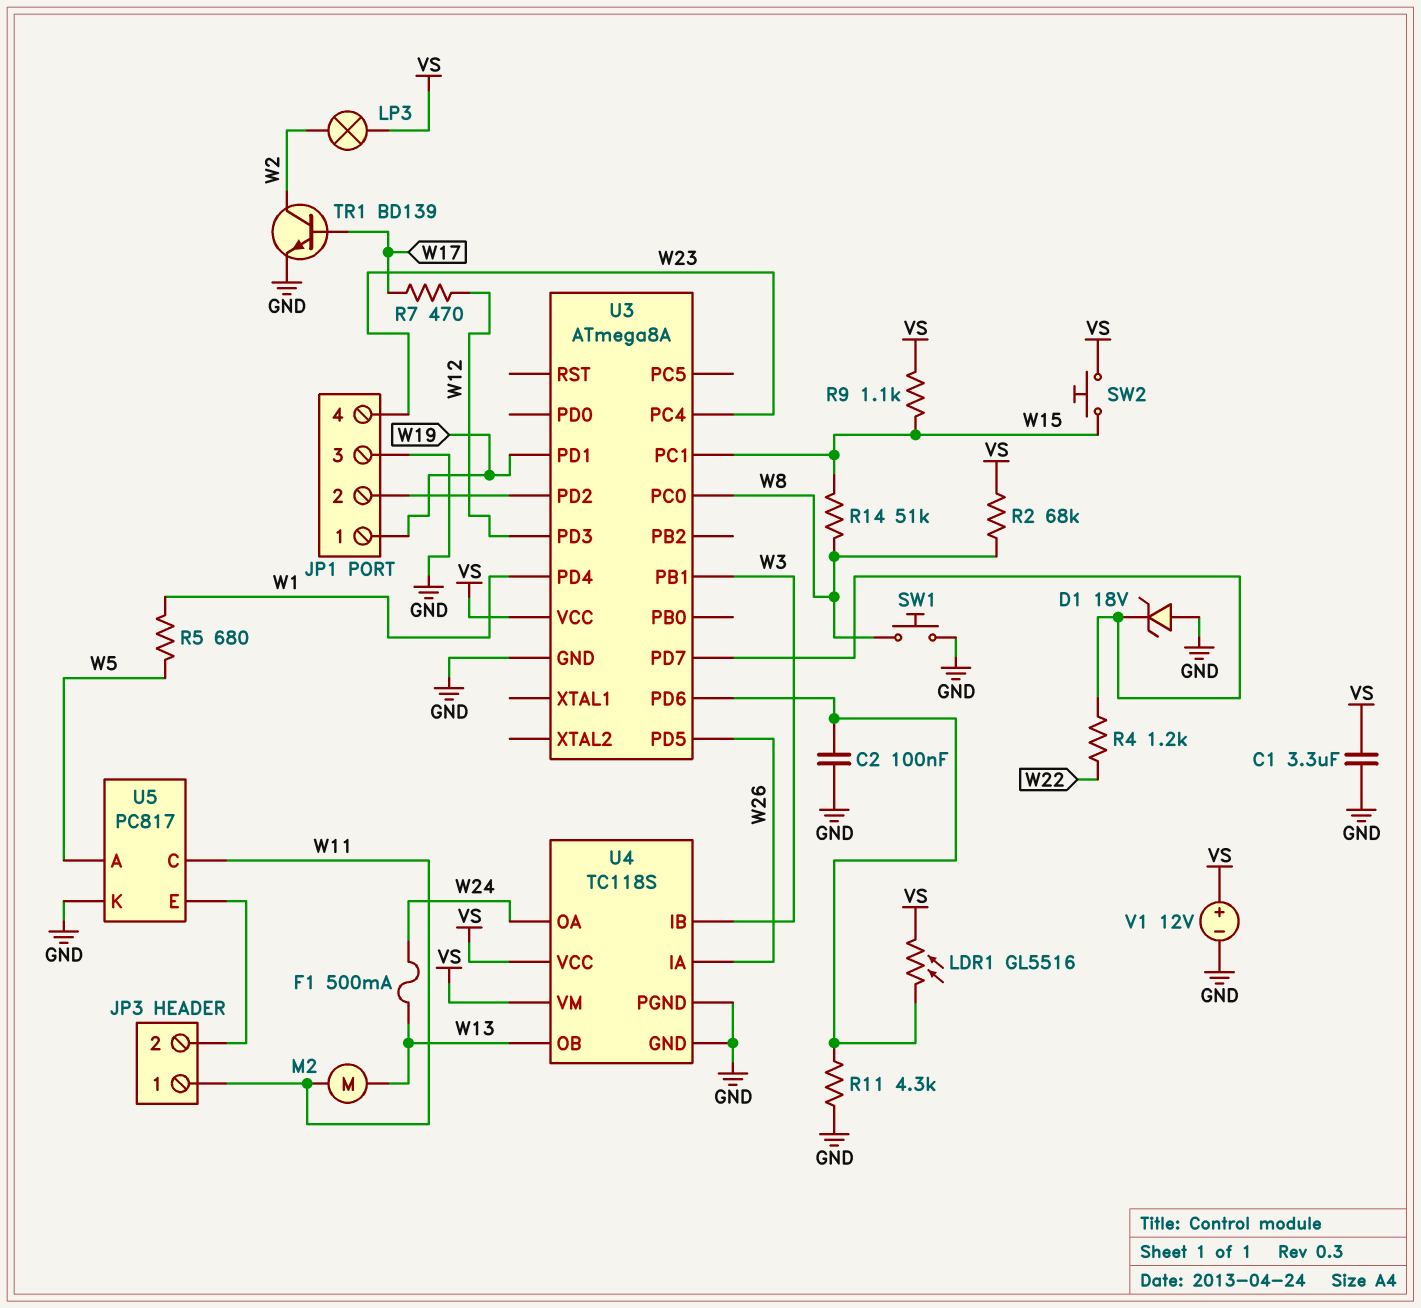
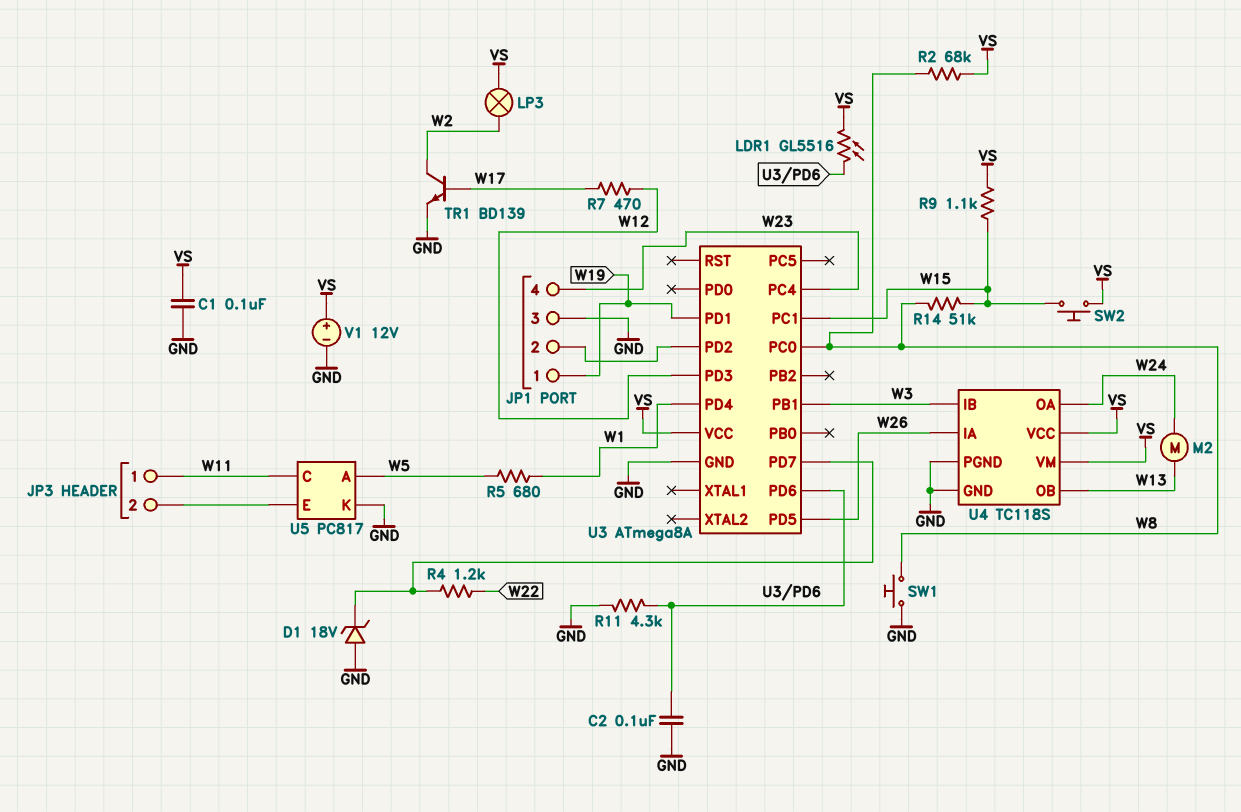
C1: 3.3uF (GND, VS) -> 100nF (GND, VS)
F1: 500mA (W13, W24) -> none
M2: motor (W11, W13) -> motor (W13, W24)

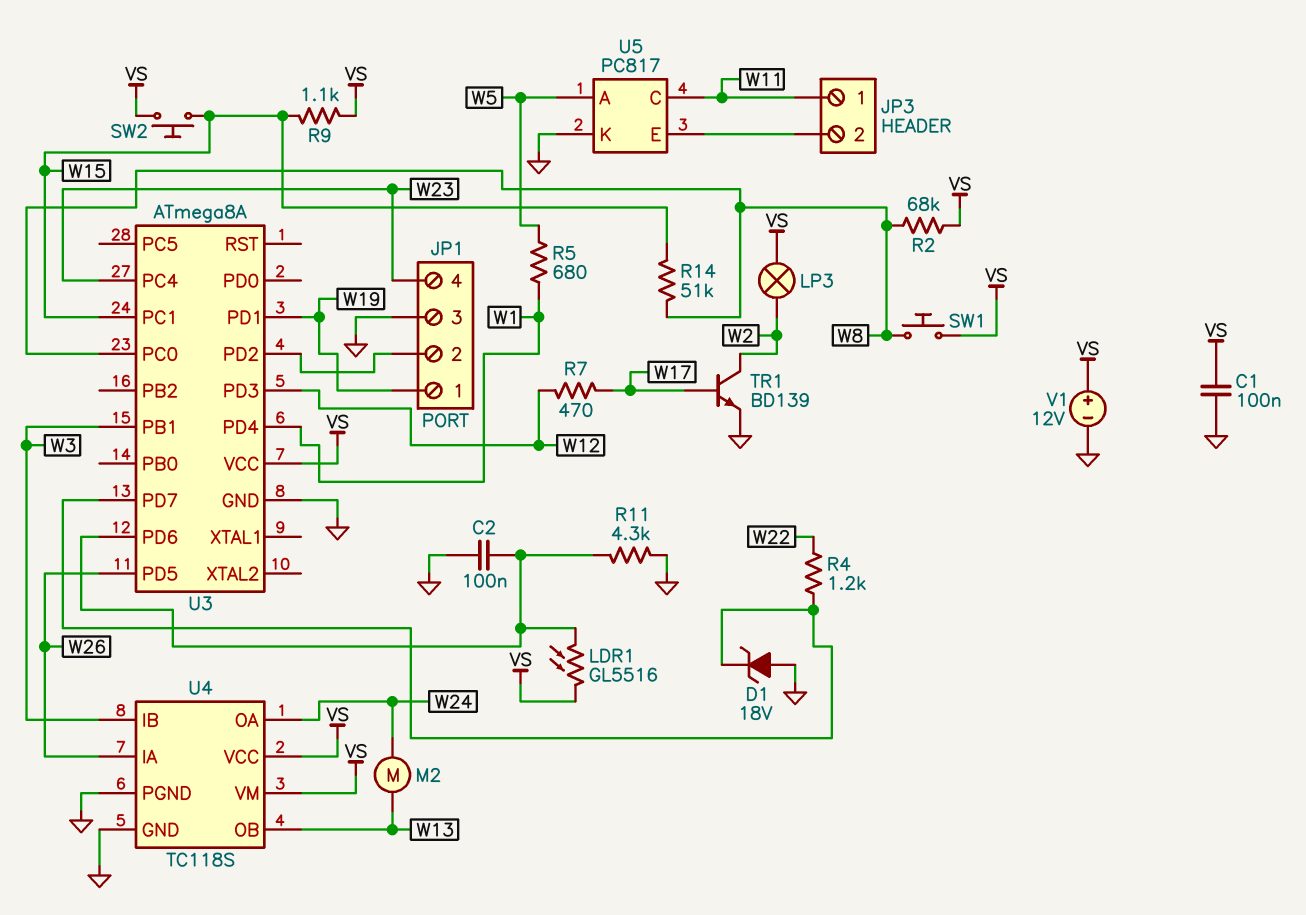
SW1: button (GND, W8) -> button (VS, W8)

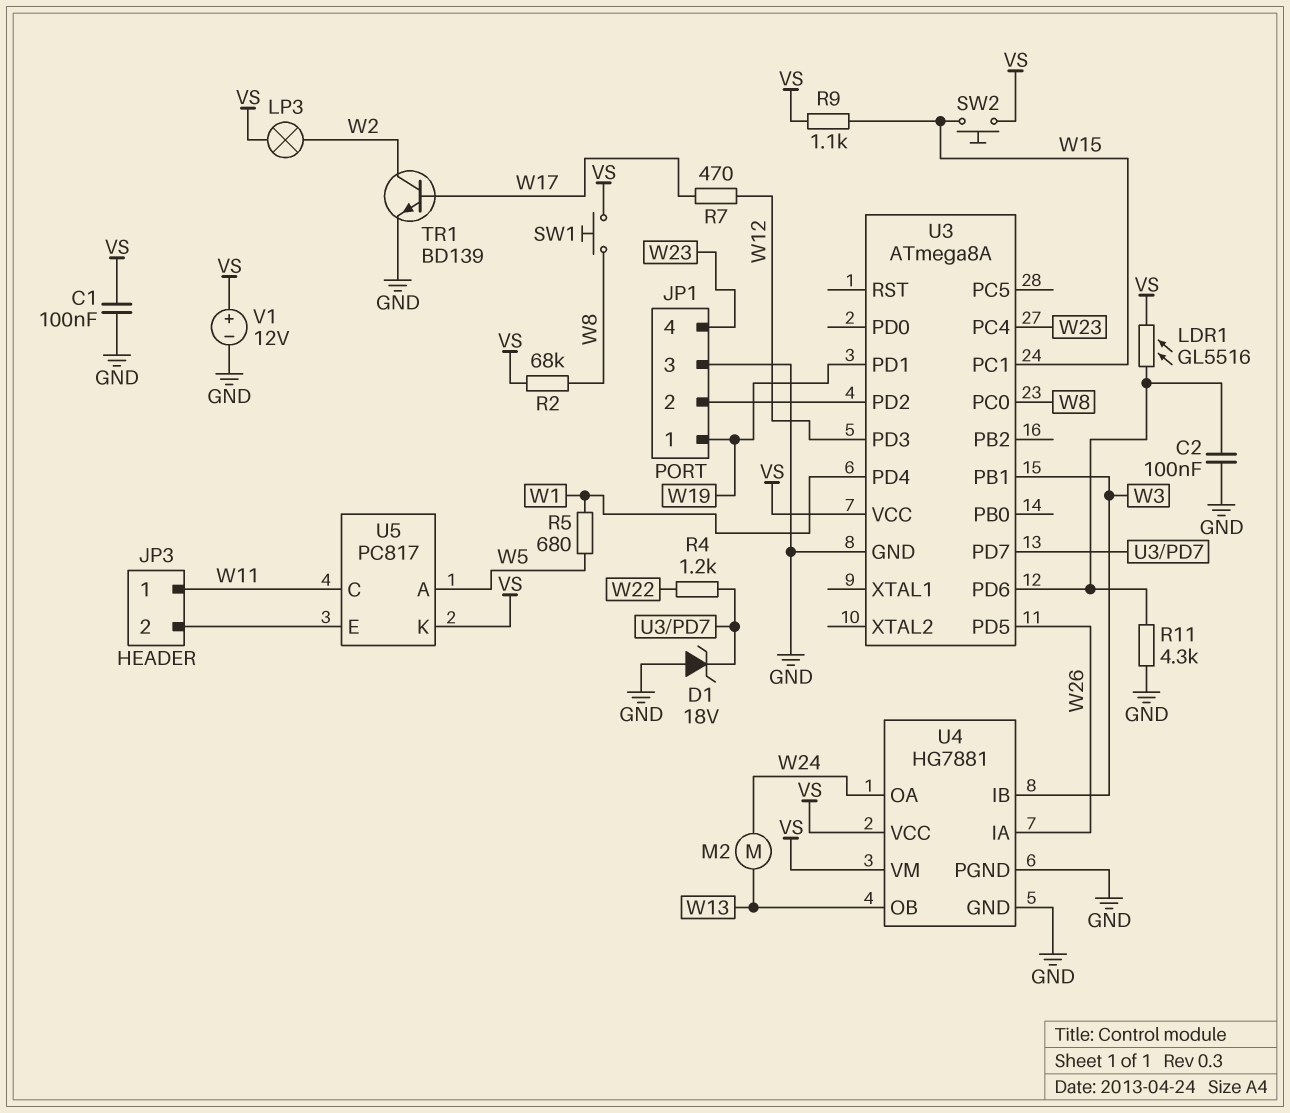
R14: 51k (W8, W15) -> none
U4: TC118S -> HG7881
U5 pin K: GND -> VS

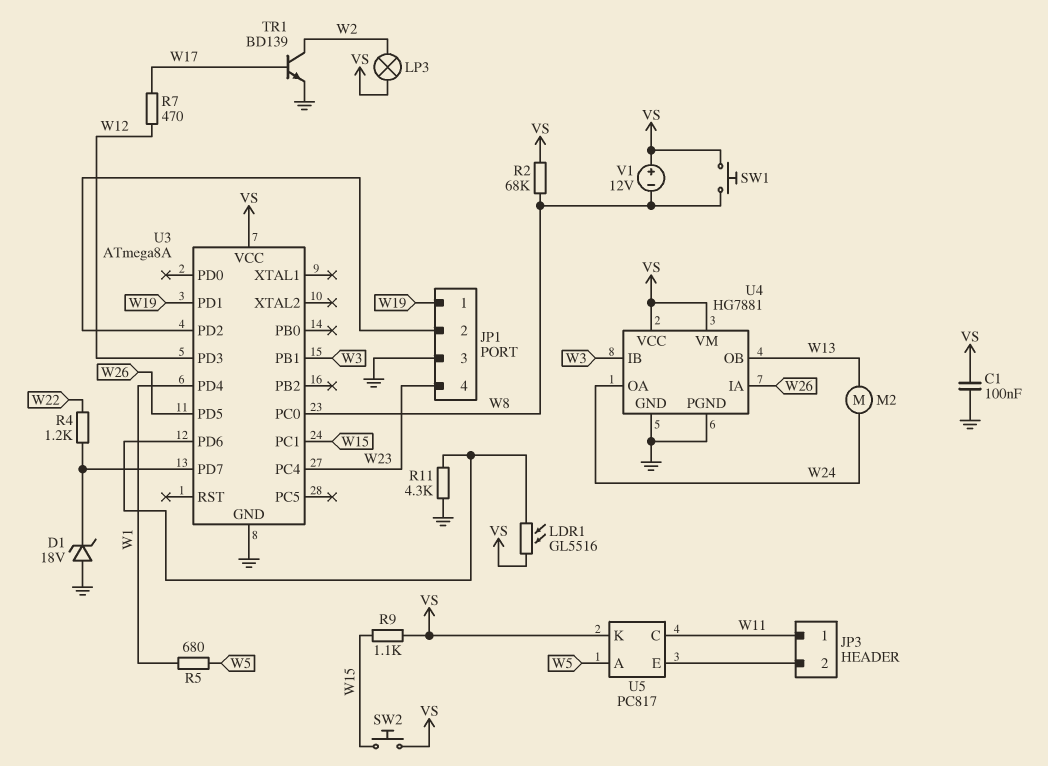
C2: 100nF (GND, U3/PD6) -> none
V1: 12V (plus VS, minus GND) -> 12V (plus VS, minus W8)

